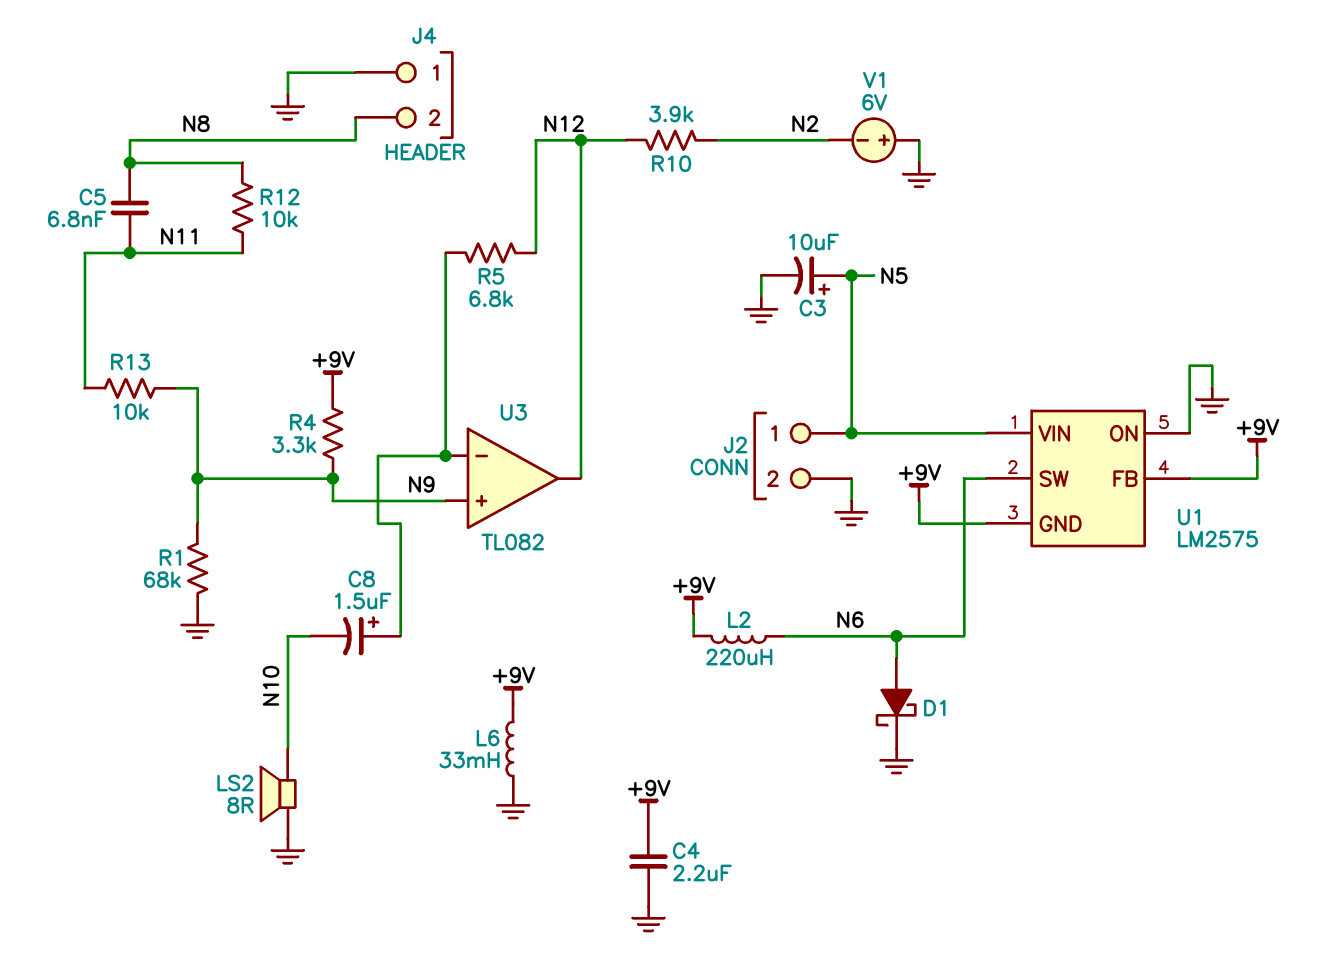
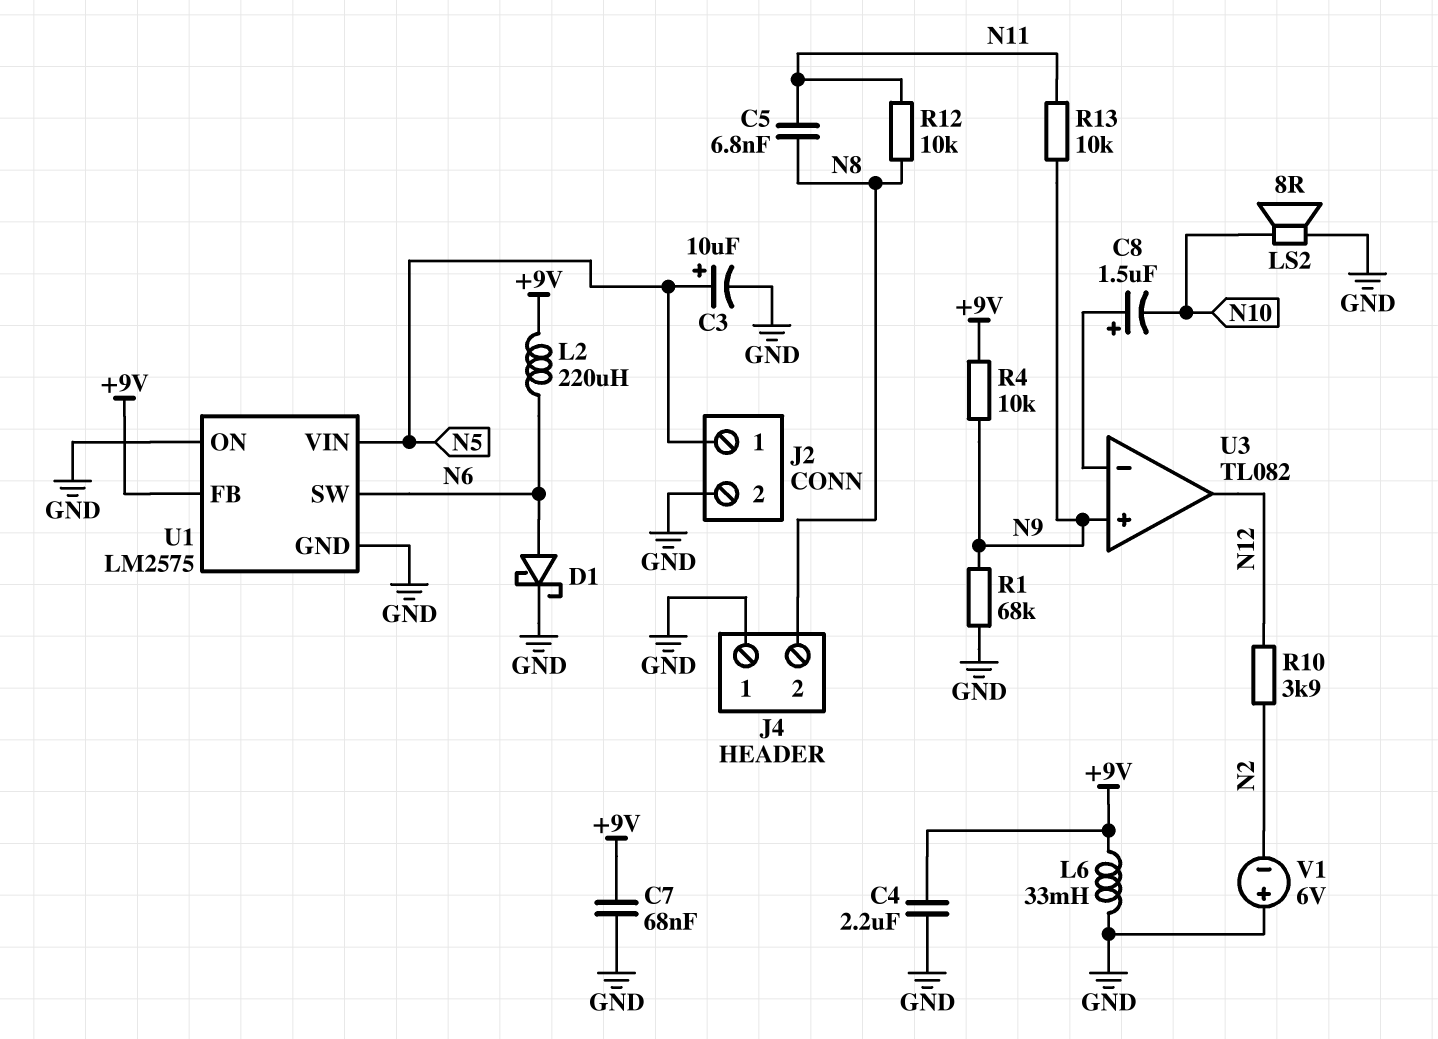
C7: none -> 68nF (+9V, GND)
R4: 3.3k (+9V, N9) -> 10k (+9V, N9)
R5: 6.8k (N12, U3/in-) -> none
U1 pin GND: +9V -> GND

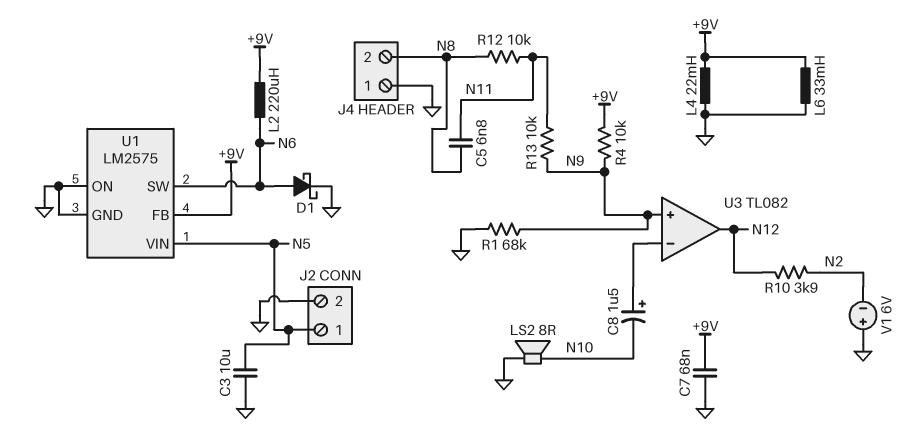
C3: 10uF (plus N5, minus GND) -> 10uF (GND, N5)
C4: 2.2uF (+9V, GND) -> none
L4: none -> 22mH (+9V, GND)

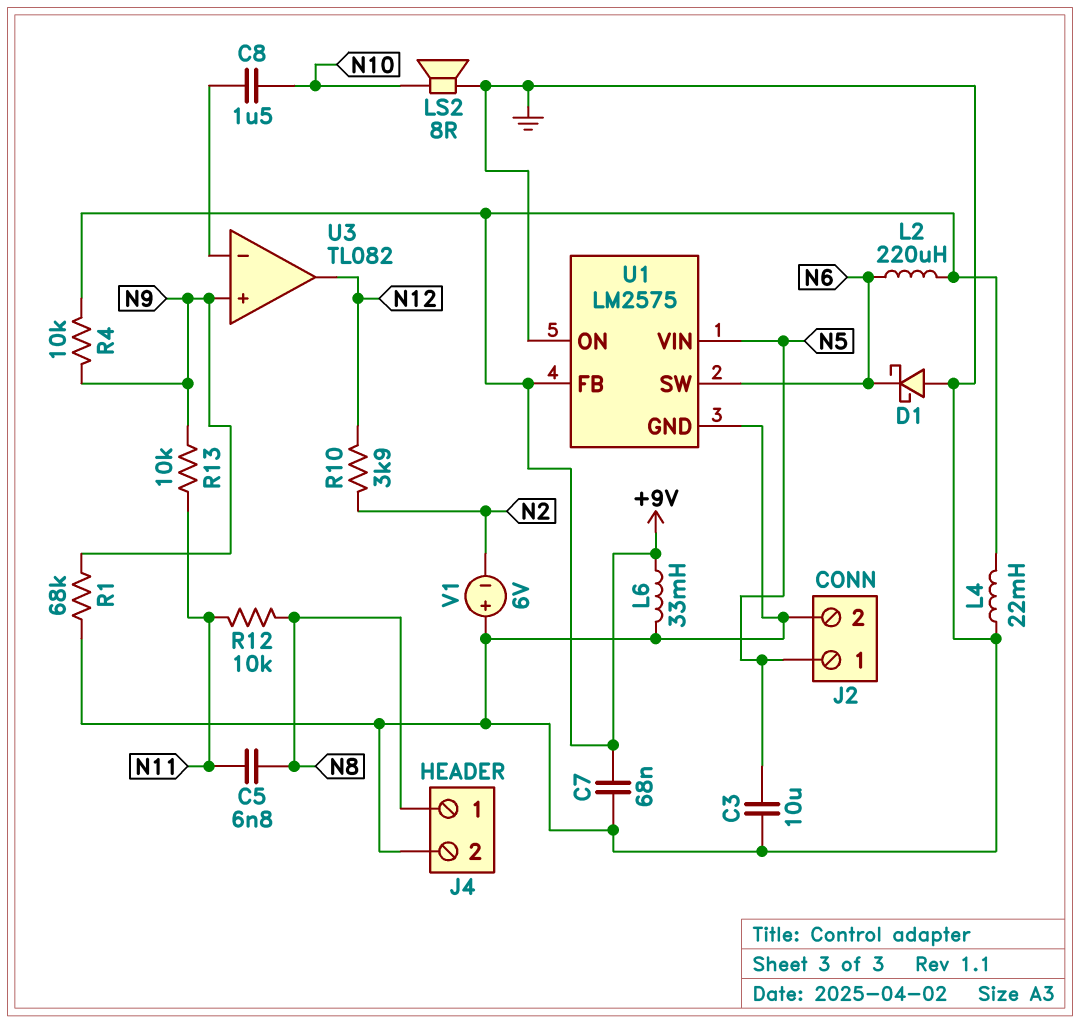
C8: 1.5uF (plus U3/in-, minus N10) -> 1.5uF (N10, U3/in-)
D1: schottky (A N6, K GND) -> schottky (A GND, K N6)
J4 pin 1: GND -> N8
J4 pin 2: N8 -> GND

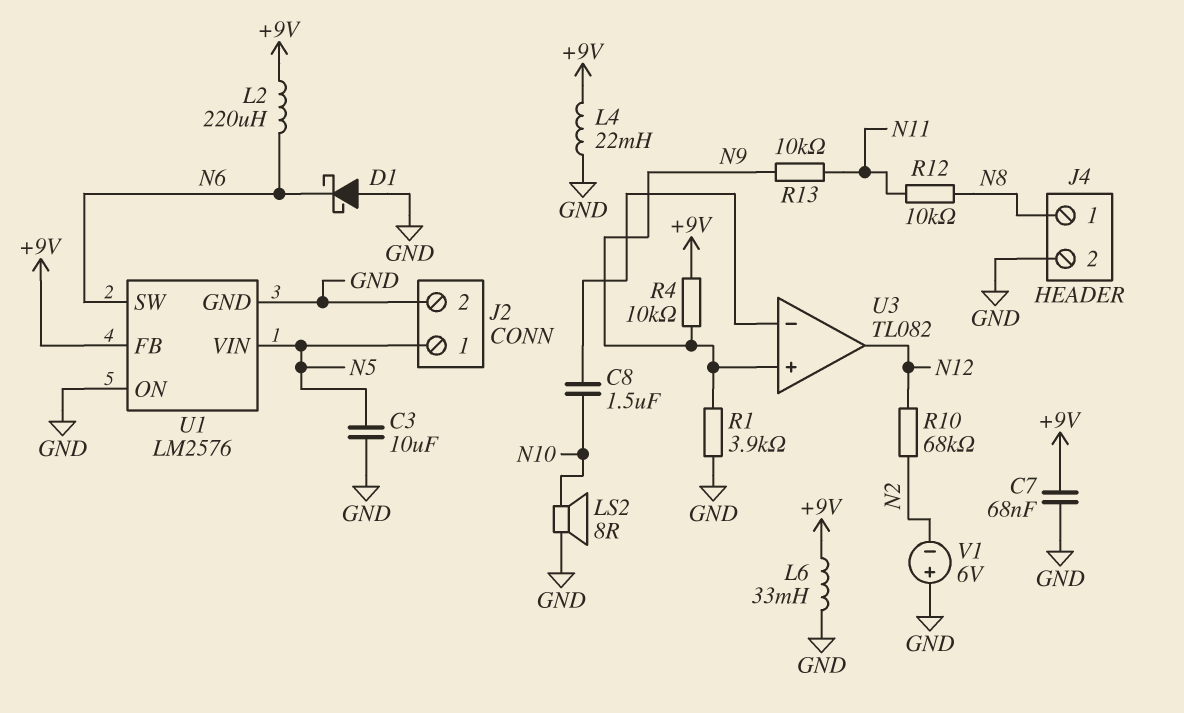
C5: 6.8nF (N8, N11) -> none
R1: 68k (GND, N9) -> 3.9k (GND, N9)
R10: 3.9k (N2, N12) -> 68k (N2, N12)
U1: LM2575 -> LM2576

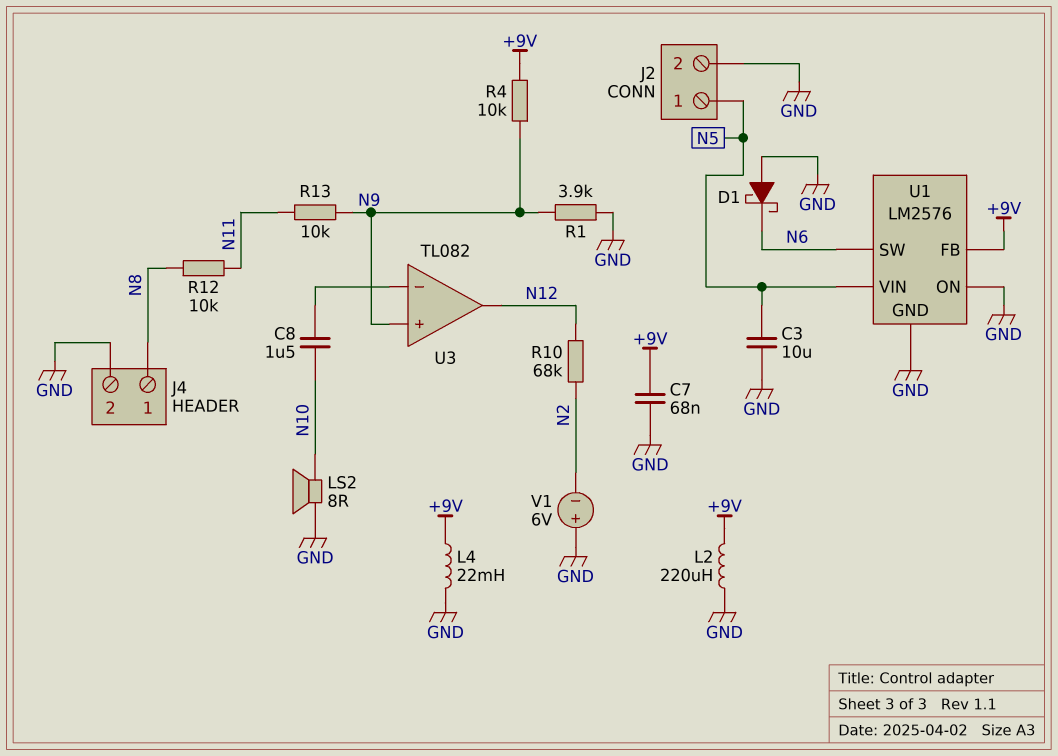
L2: 220uH (+9V, N6) -> 220uH (+9V, GND)
L6: 33mH (+9V, GND) -> none

